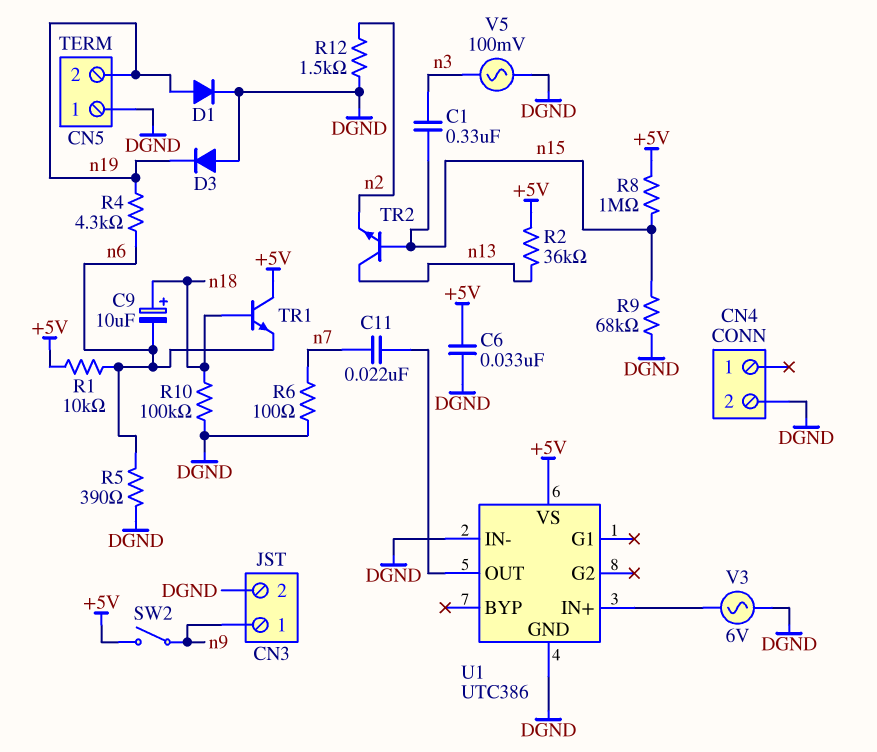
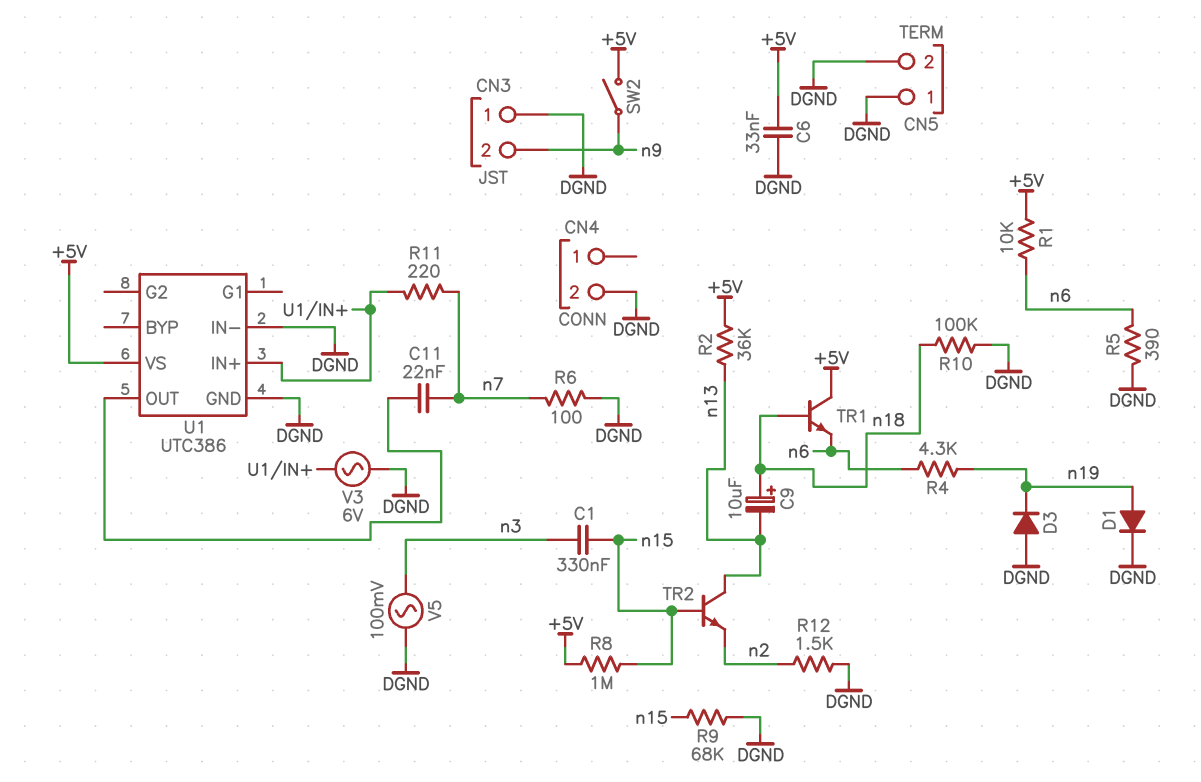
C9: 10uF (plus n18, minus n6) -> 10uF (plus n18, minus n13)
CN3 pin 1: n9 -> DGND
CN3 pin 2: DGND -> n9
CN5 pin 2: n19 -> DGND
R11: none -> 220 (U1/IN+, n7)

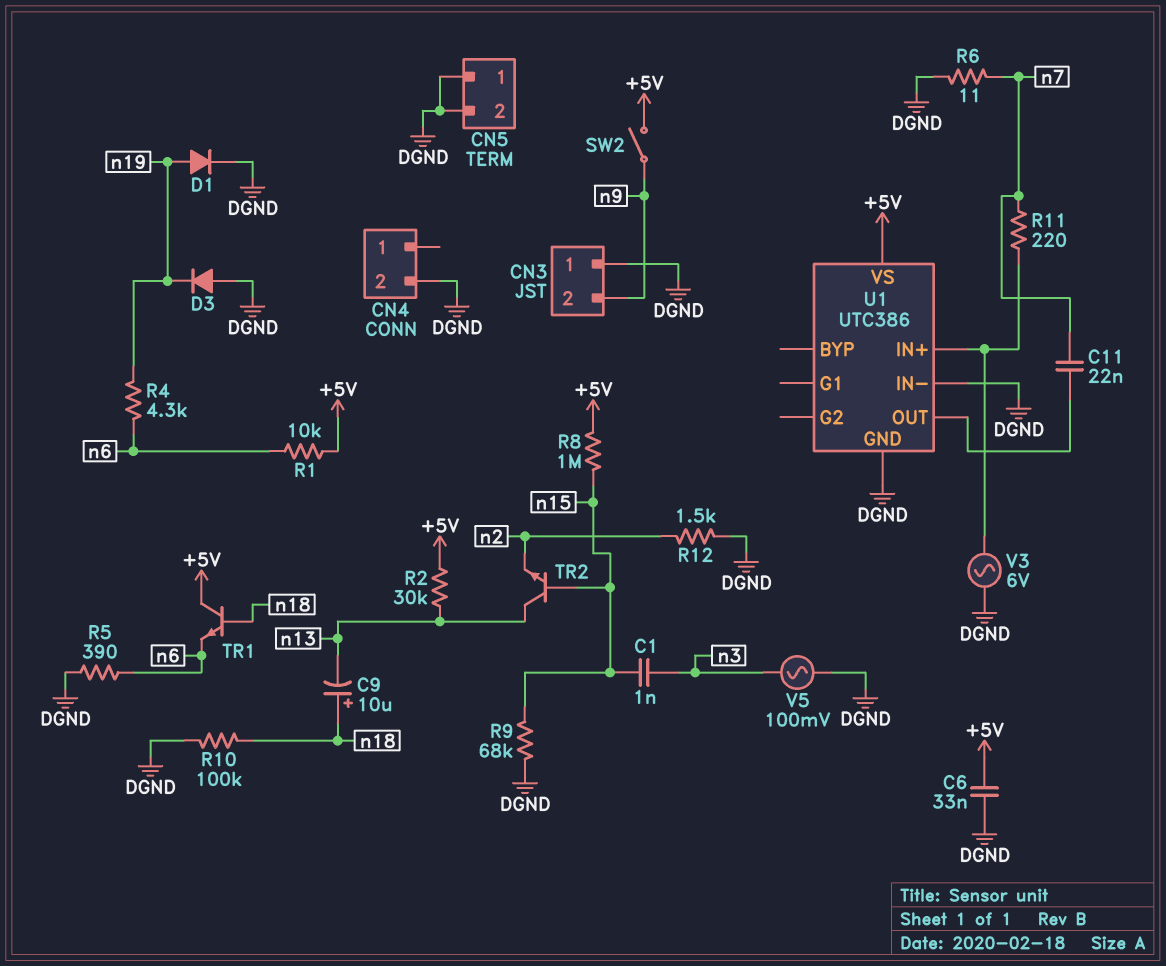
C1: 330nF (n3, n15) -> 1nF (n3, n15)
R2: 36k (+5V, n13) -> 30k (+5V, n13)
R6: 100 (DGND, n7) -> 11 (DGND, n7)

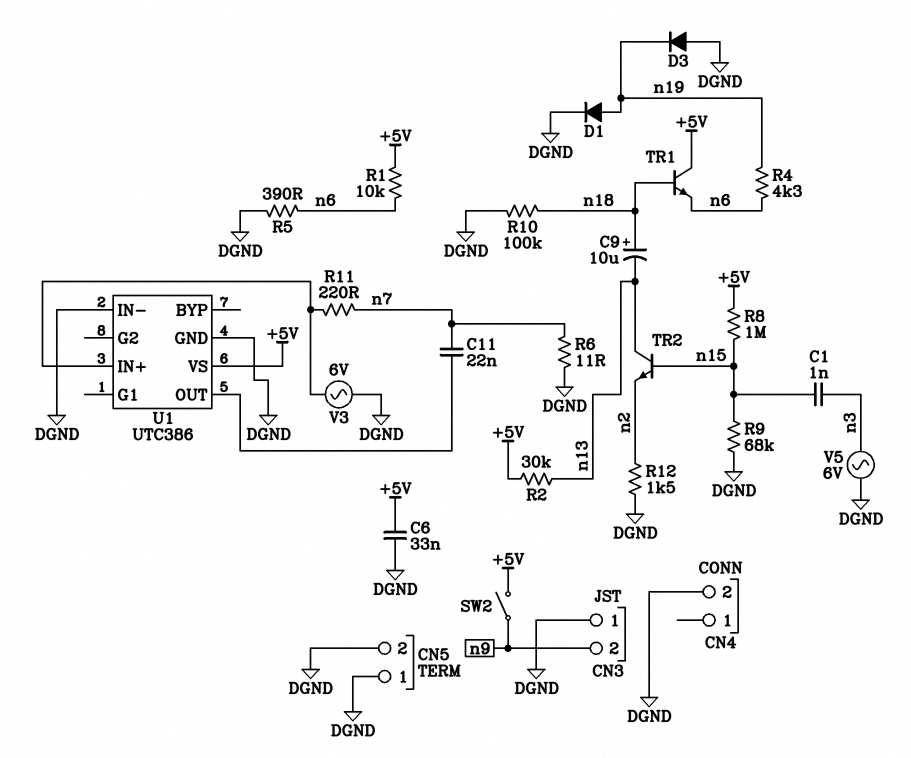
V5: AC 100mV (DGND, n3) -> AC 6V (DGND, n3)

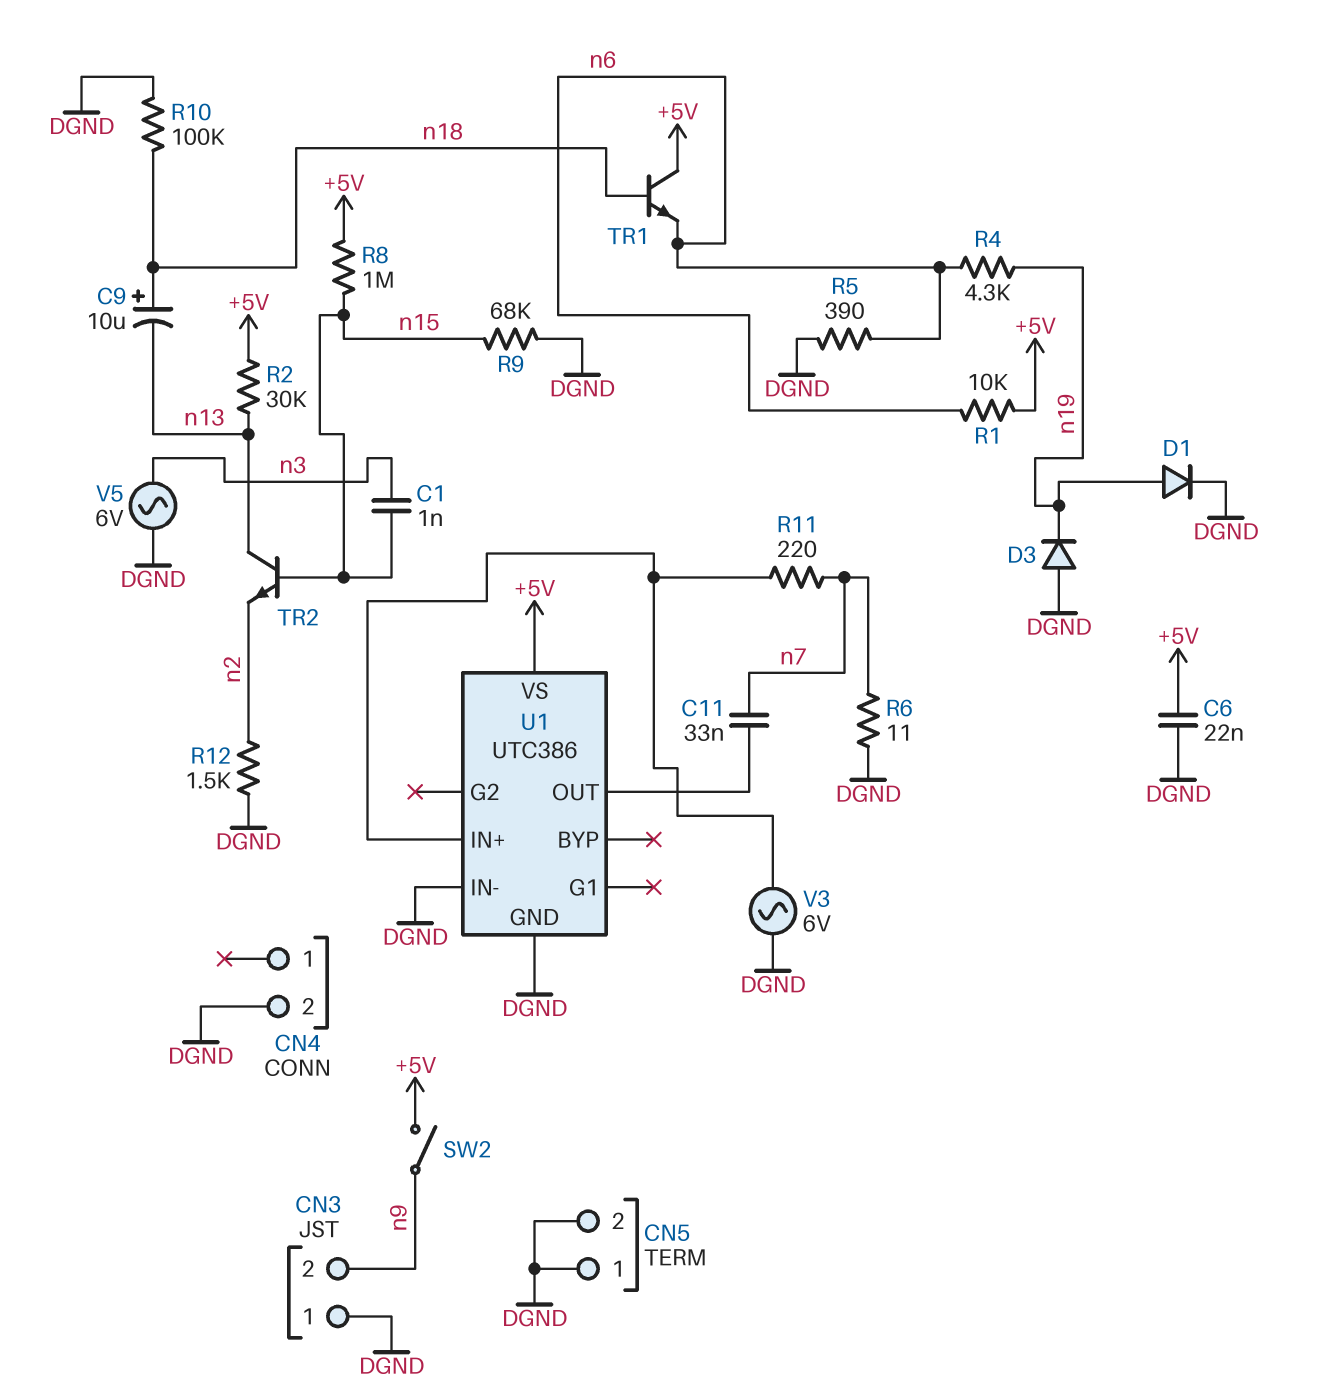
C6: 33nF (+5V, DGND) -> 22nF (+5V, DGND)
C11: 22nF (U1/OUT, n7) -> 33nF (U1/OUT, n7)

